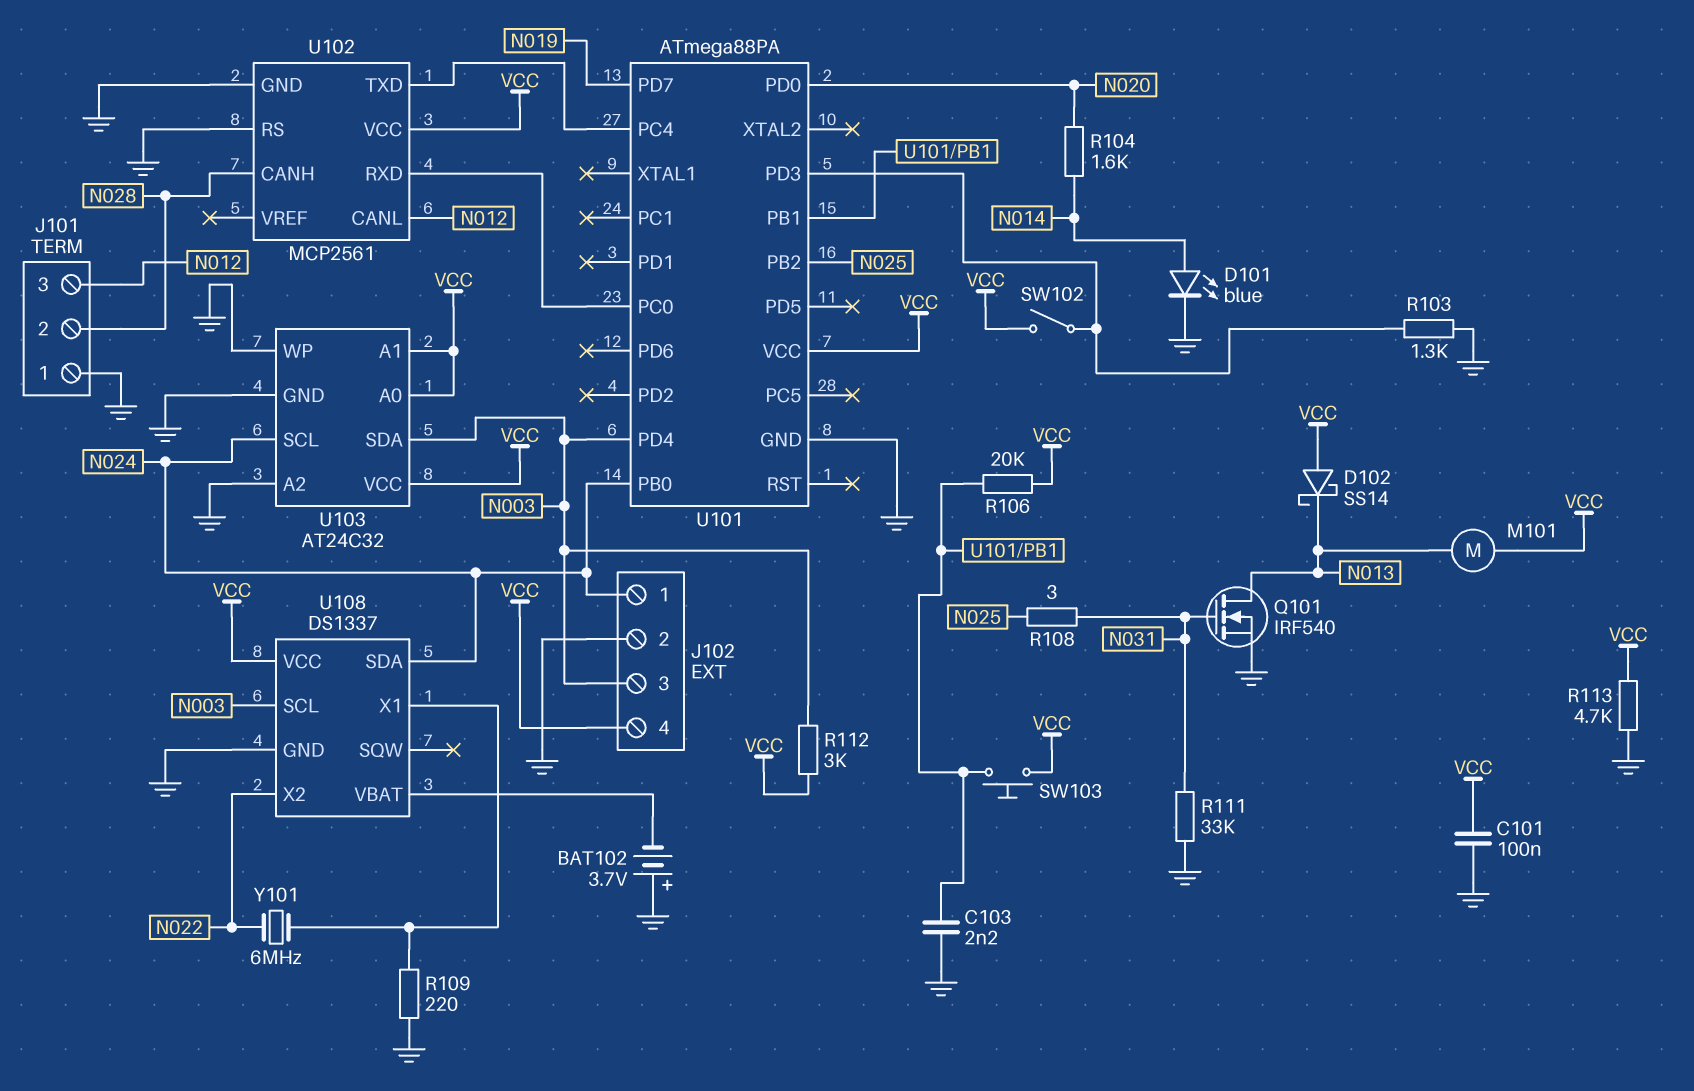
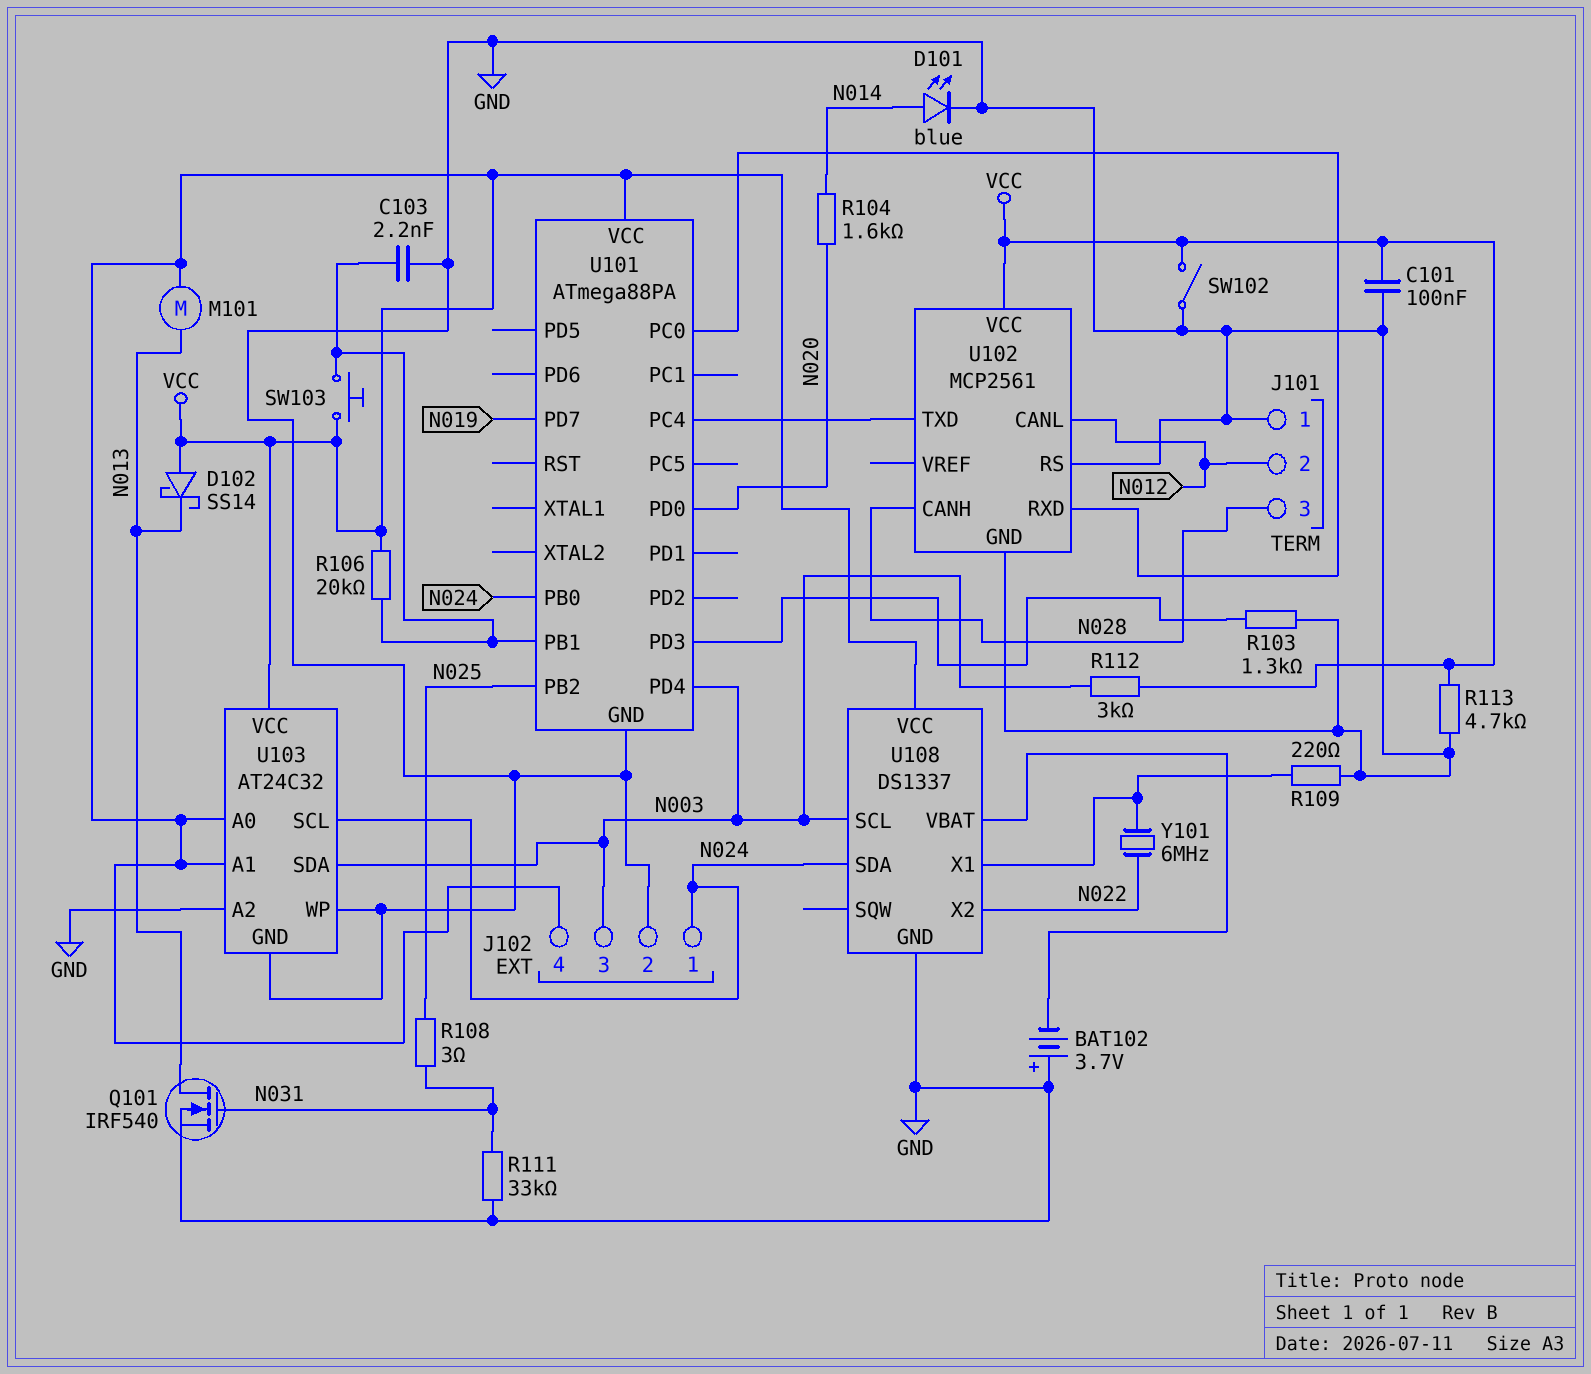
J101 pin 2: N028 -> N012
J101 pin 3: N012 -> N028
SW102: switch (U101/PD3, VCC) -> switch (GND, VCC)

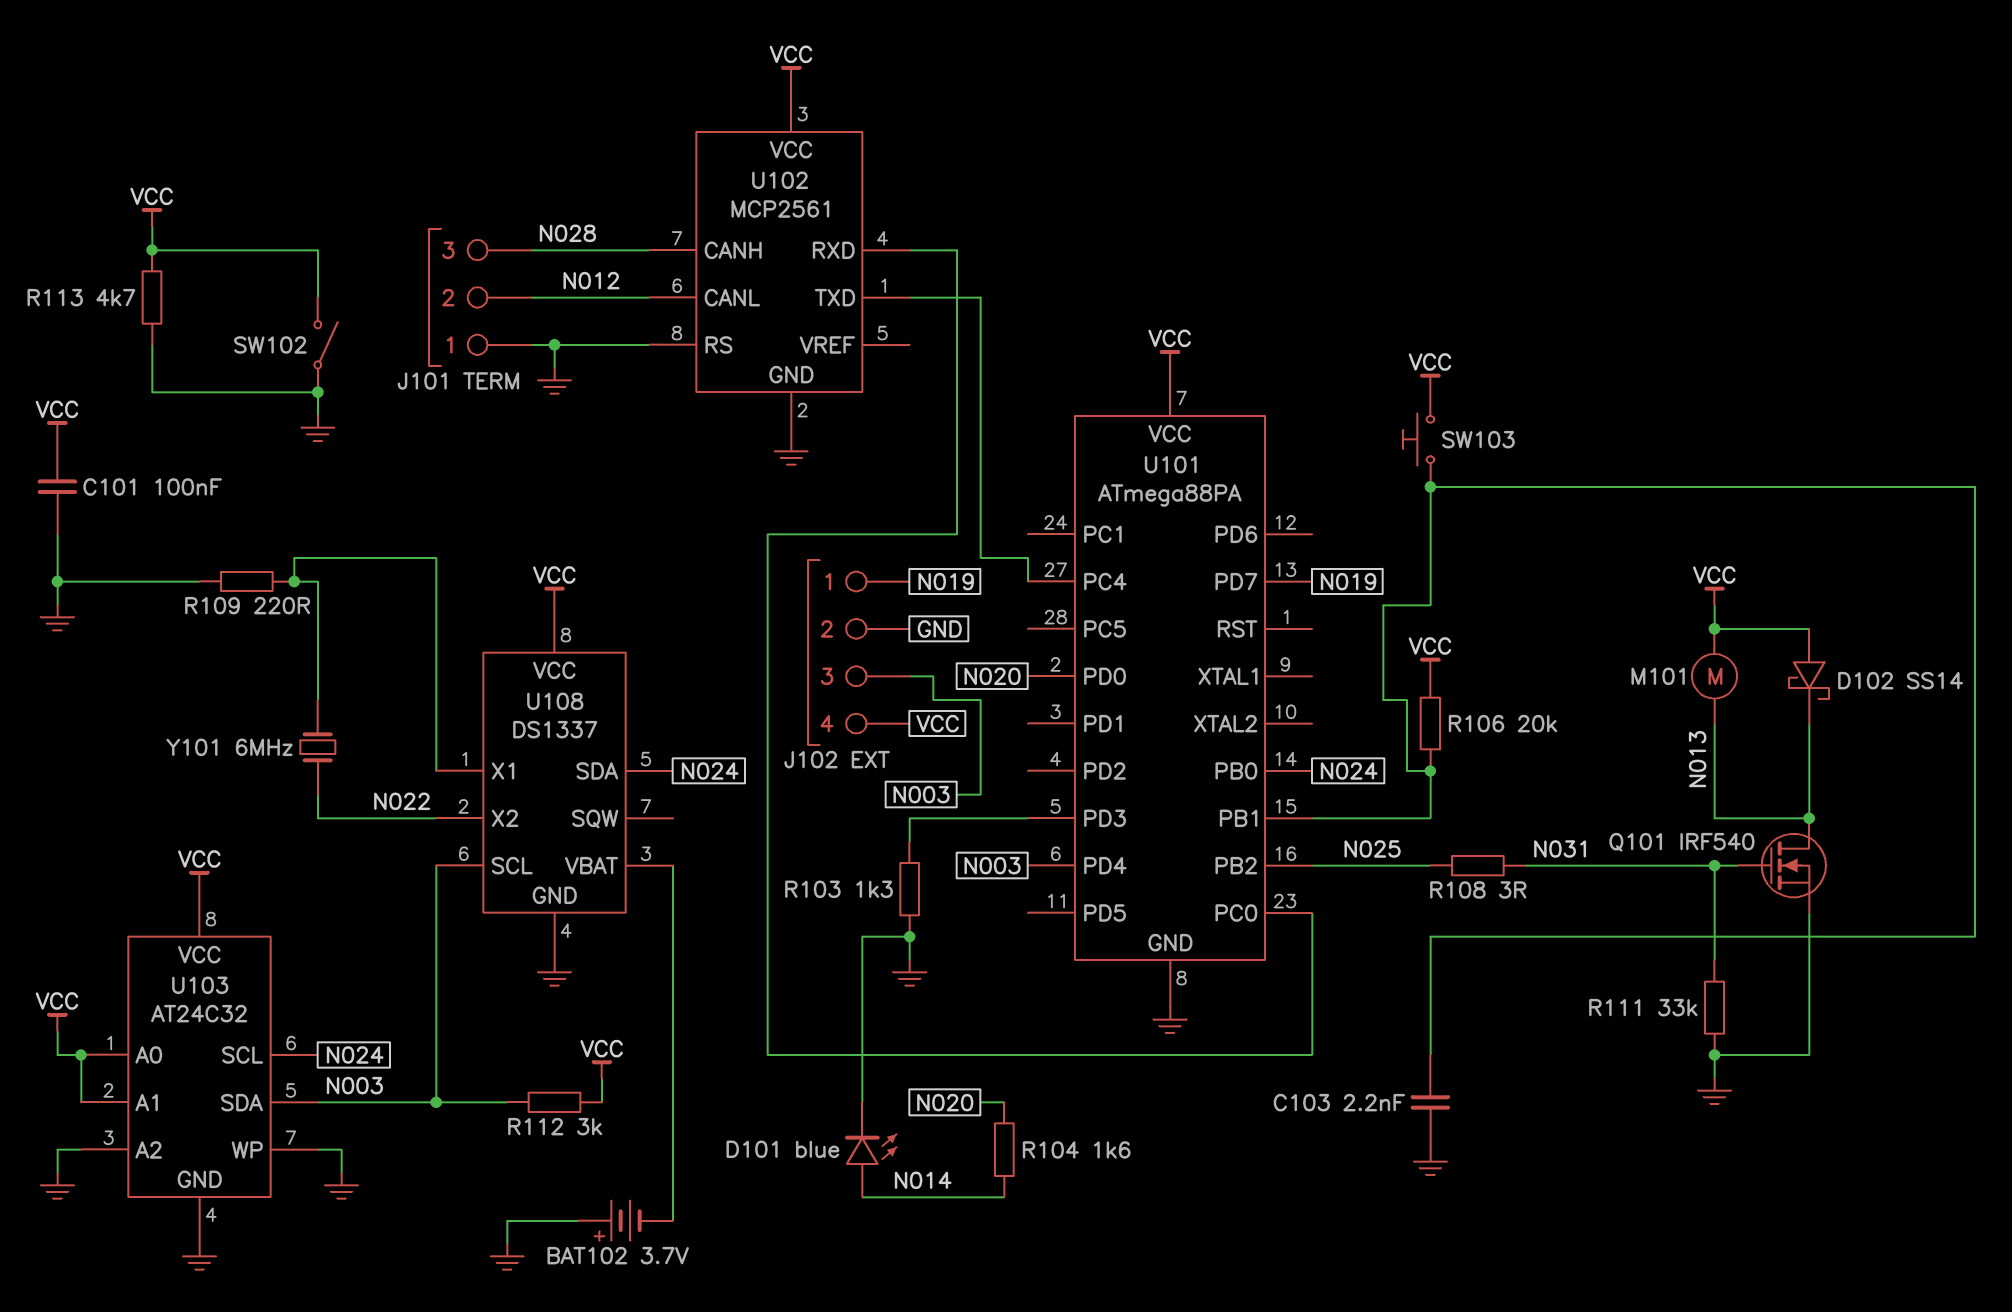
J102 pin 1: N024 -> N019

